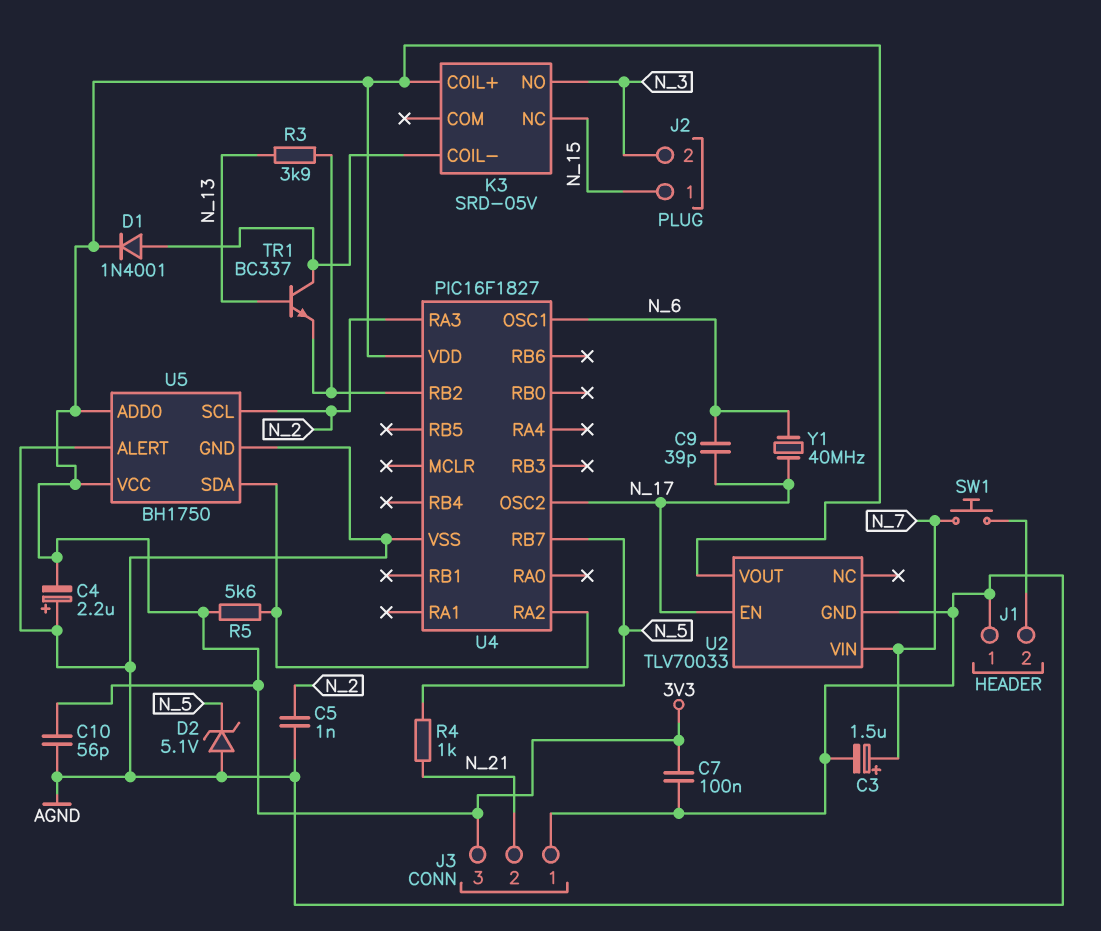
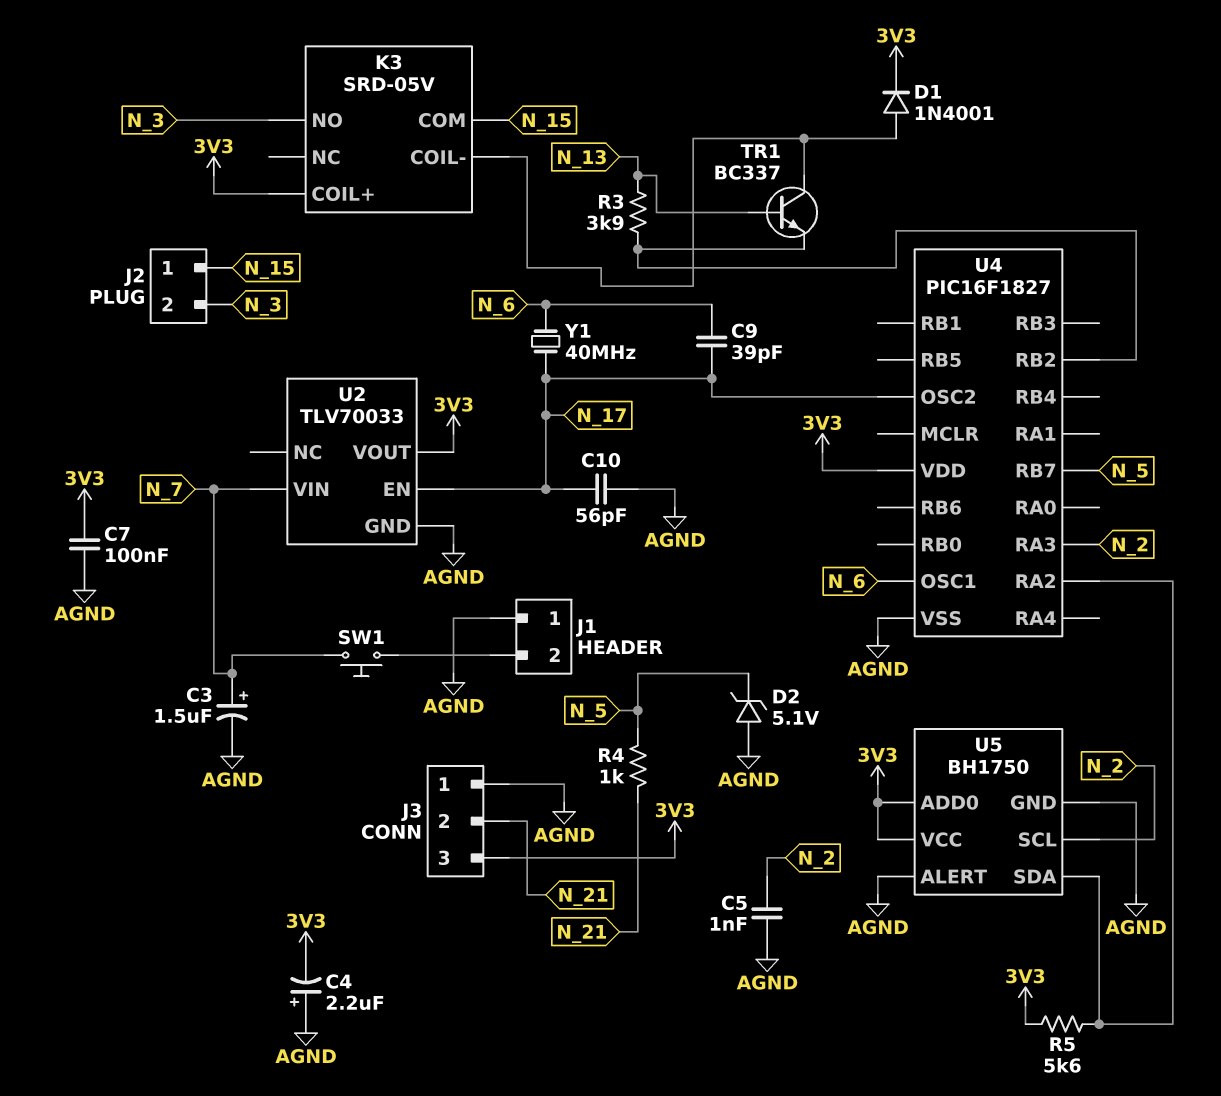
C10: 56pF (3V3, AGND) -> 56pF (AGND, N_17)
K3 pin COM: none -> N_15
K3 pin NC: N_15 -> none

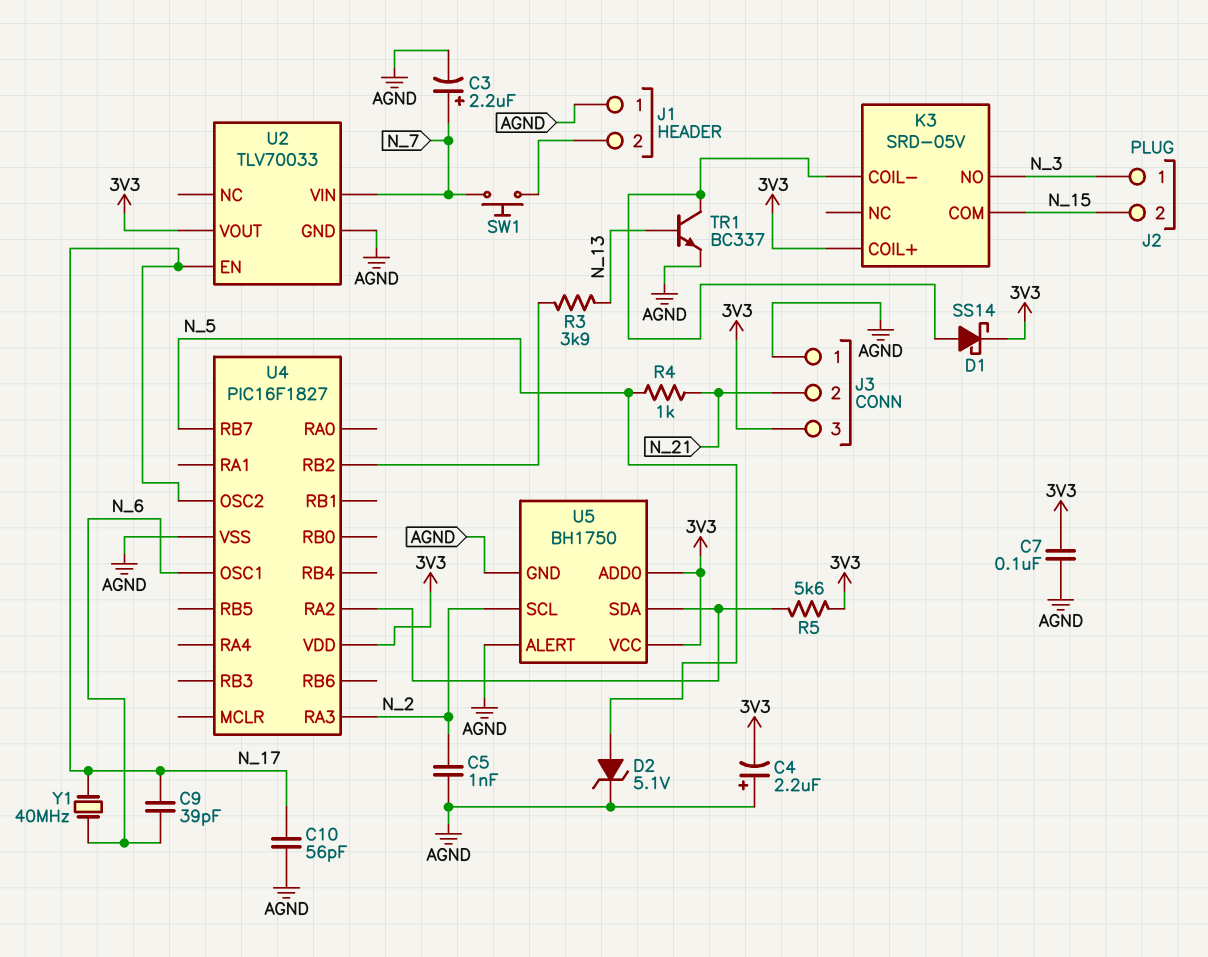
C3: 1.5uF (plus N_7, minus AGND) -> 2.2uF (plus N_7, minus AGND)
D1: diode 1N4001 (A K3/COIL-, K 3V3) -> schottky SS14 (A K3/COIL-, K 3V3)
D2: zener 5.1V (A AGND, K N_5) -> zener 5.1V (A N_5, K AGND)
J2 pin 1: N_15 -> N_3
J2 pin 2: N_3 -> N_15
TR1: NPN BC337 (B N_13, C K3/COIL-, E U4/RB2) -> NPN BC337 (B N_13, C K3/COIL-, E AGND)

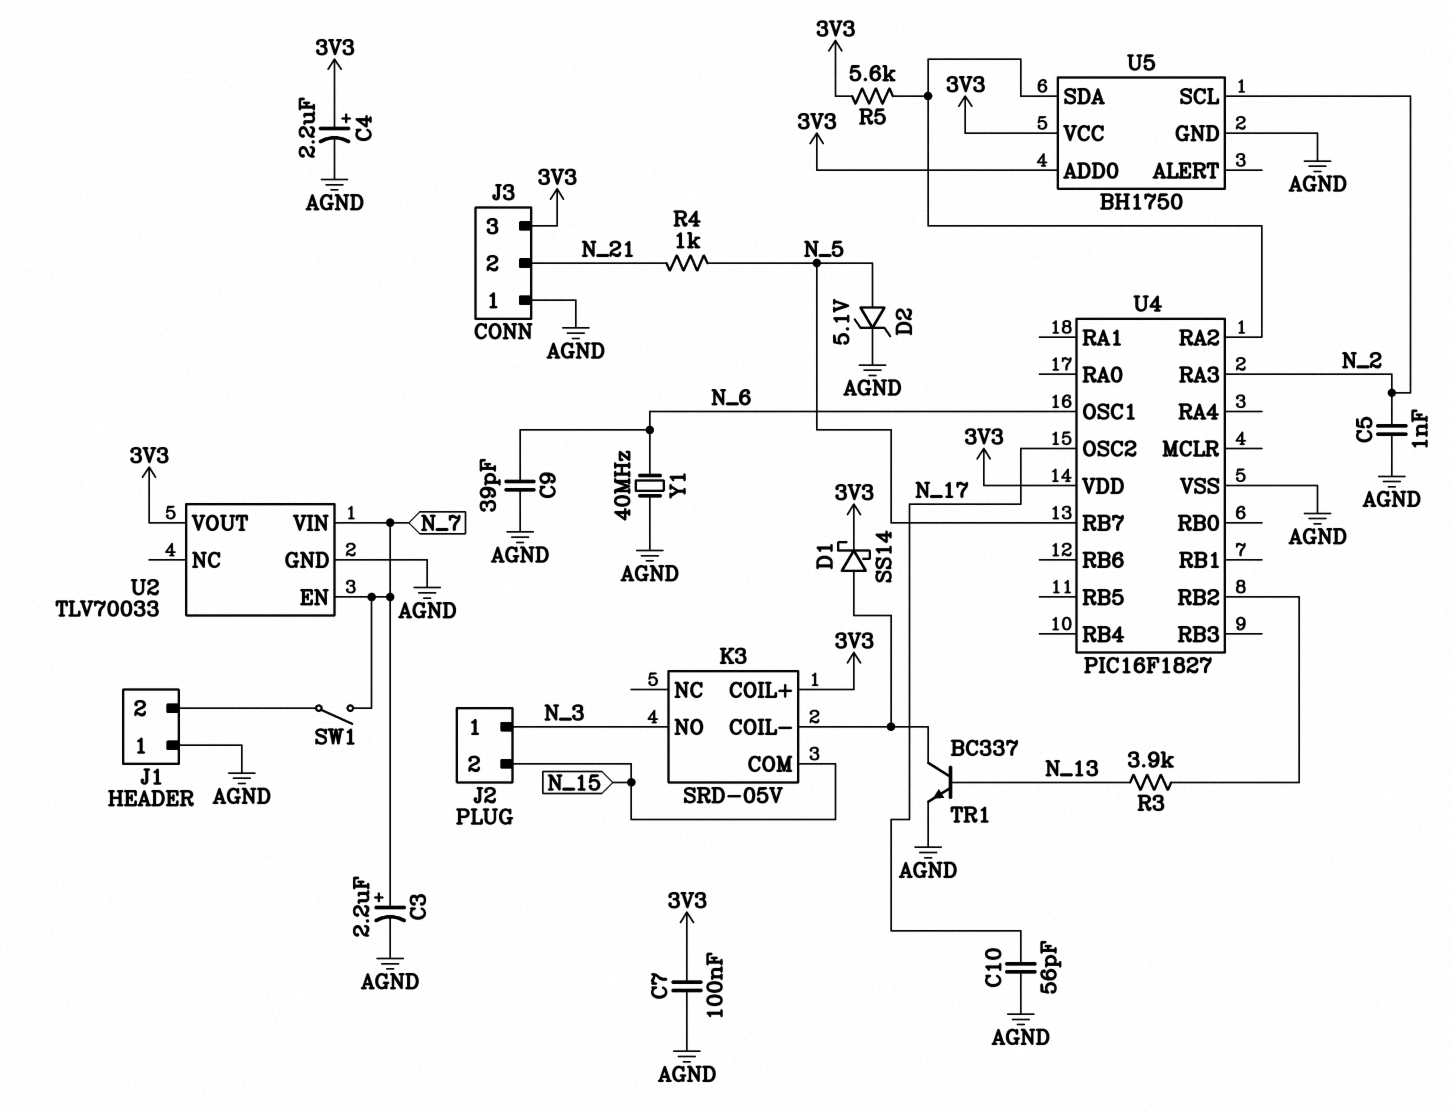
C4: 2.2uF (plus AGND, minus 3V3) -> 2.2uF (plus 3V3, minus AGND)
C9: 39pF (N_6, N_17) -> 39pF (AGND, N_6)
SW1: button (J1/2, N_7) -> switch (J1/2, N_7)
U2 pin EN: N_17 -> N_7
U5 pin ALERT: AGND -> none
Y1: 40MHz (N_6, N_17) -> 40MHz (AGND, N_6)

